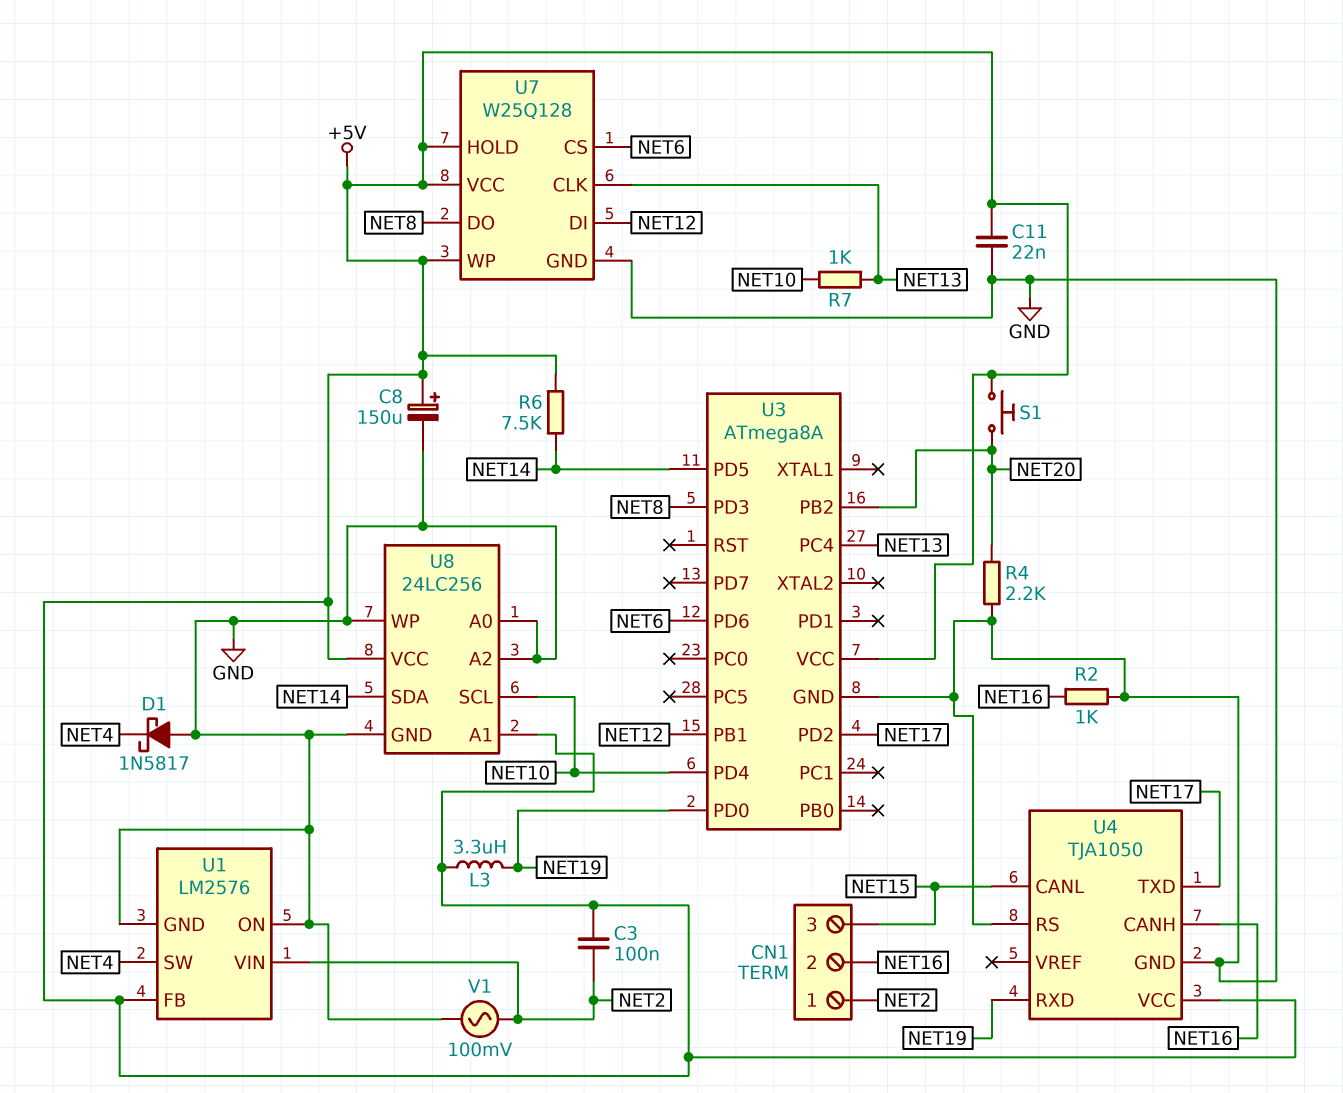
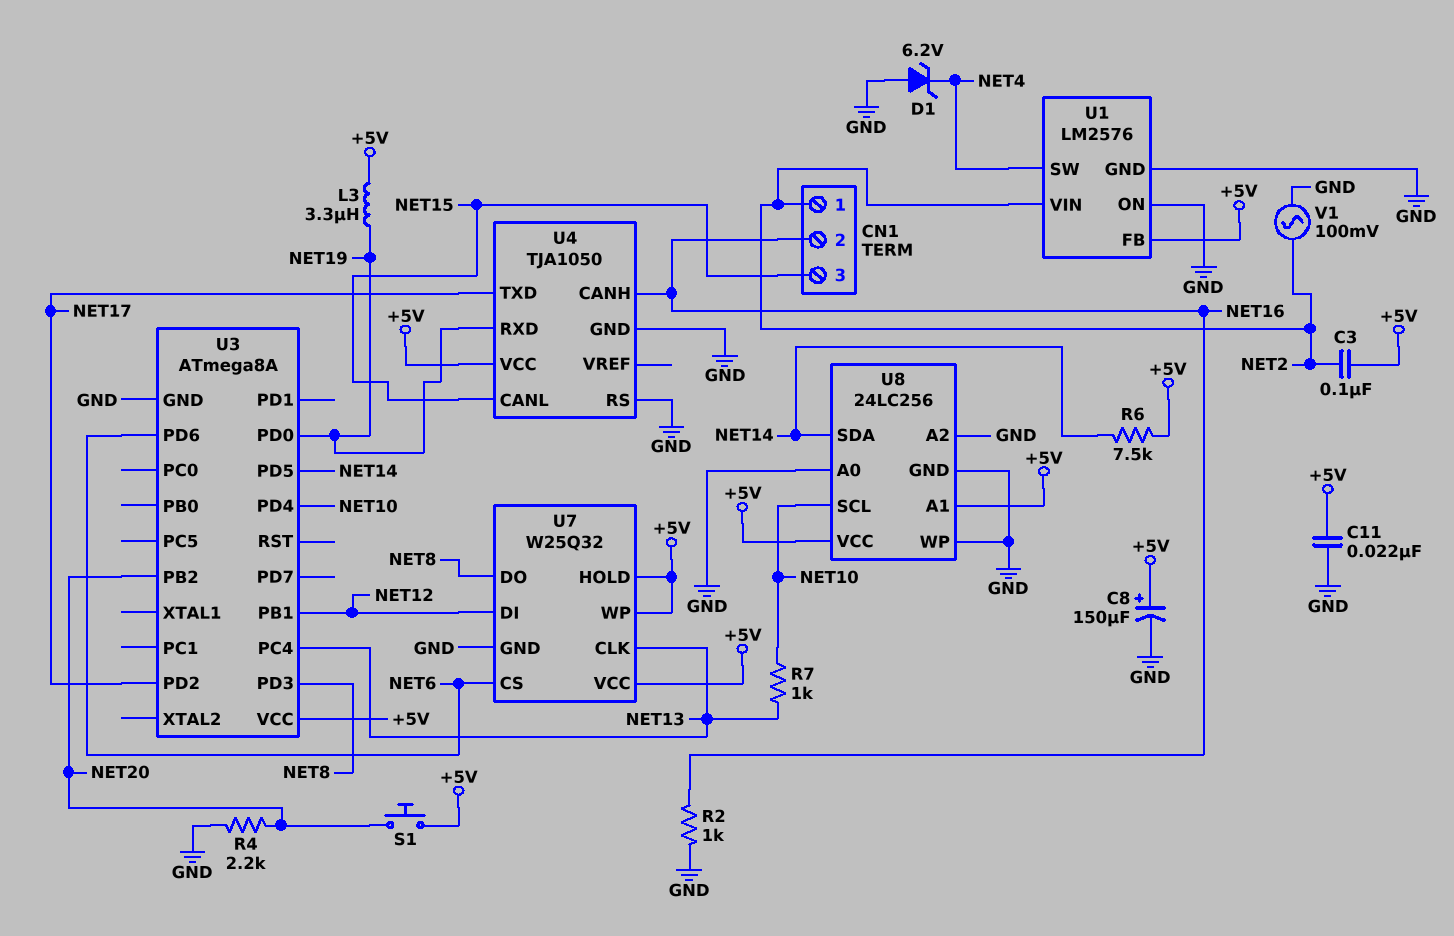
D1: schottky 1N5817 (A GND, K NET4) -> zener 6.2V (A GND, K NET4)
U7: W25Q128 -> W25Q32

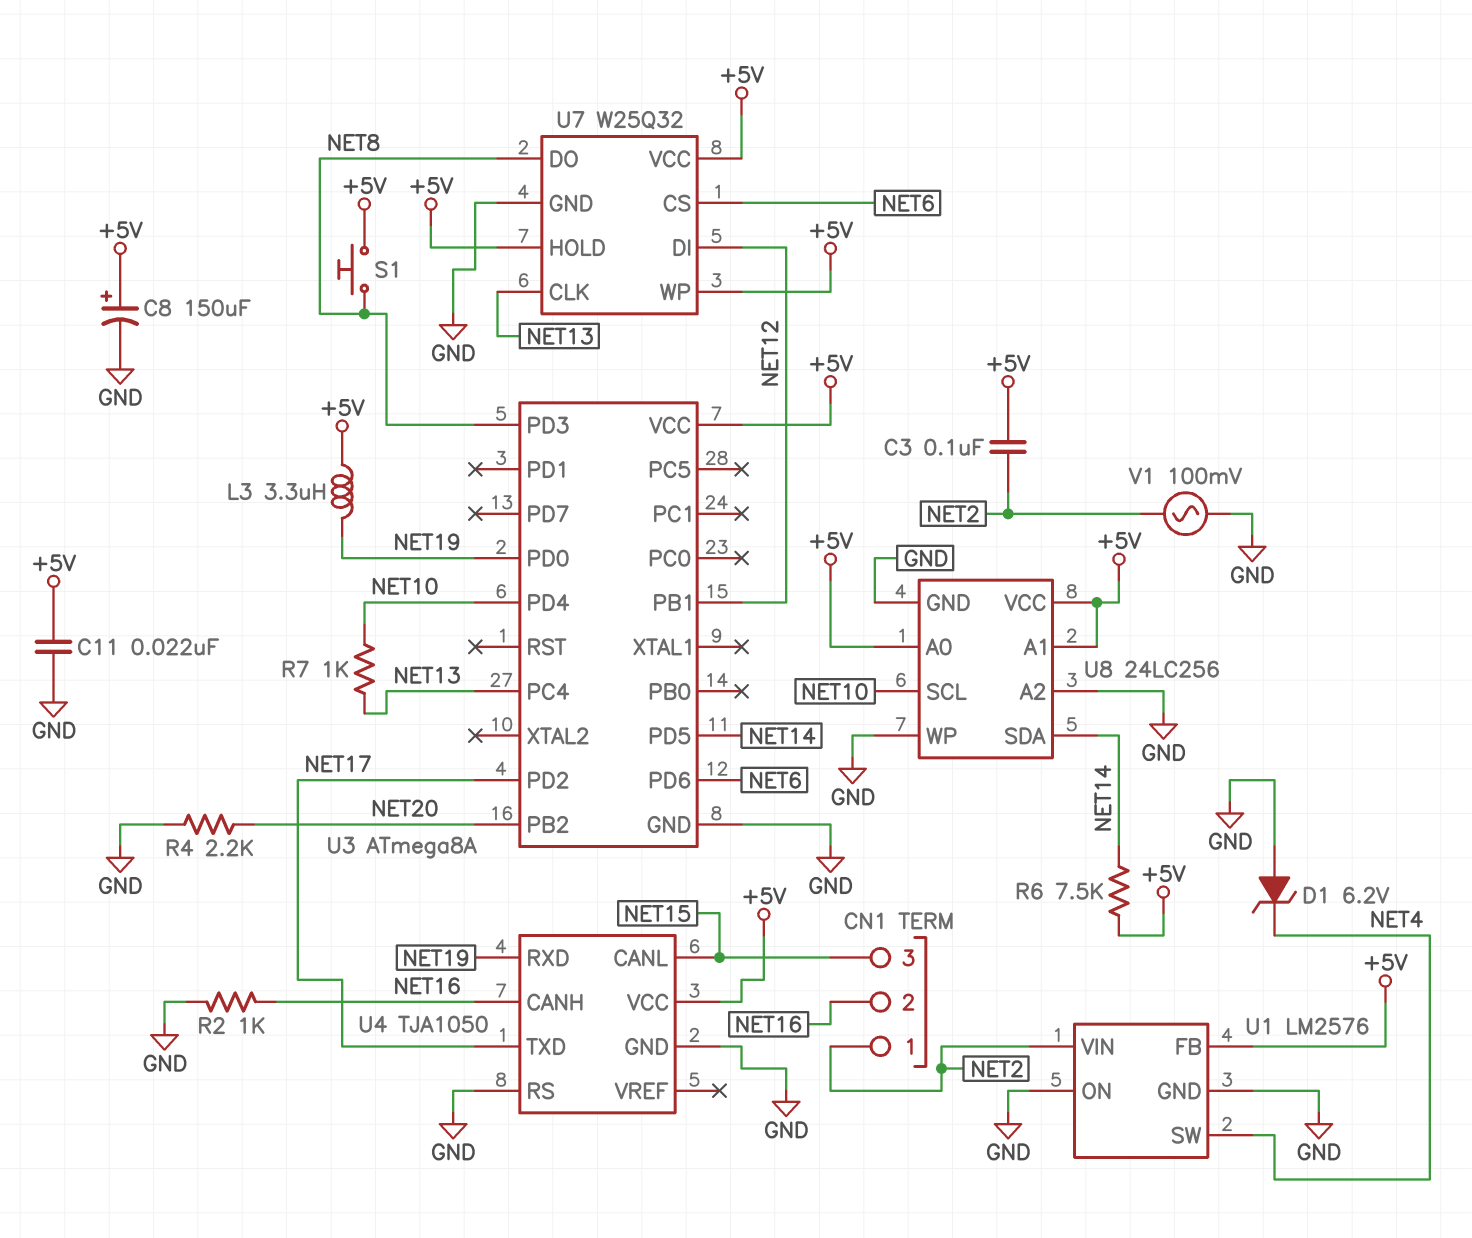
S1: button (+5V, NET20) -> button (+5V, NET8)
U8 pin A0: GND -> +5V

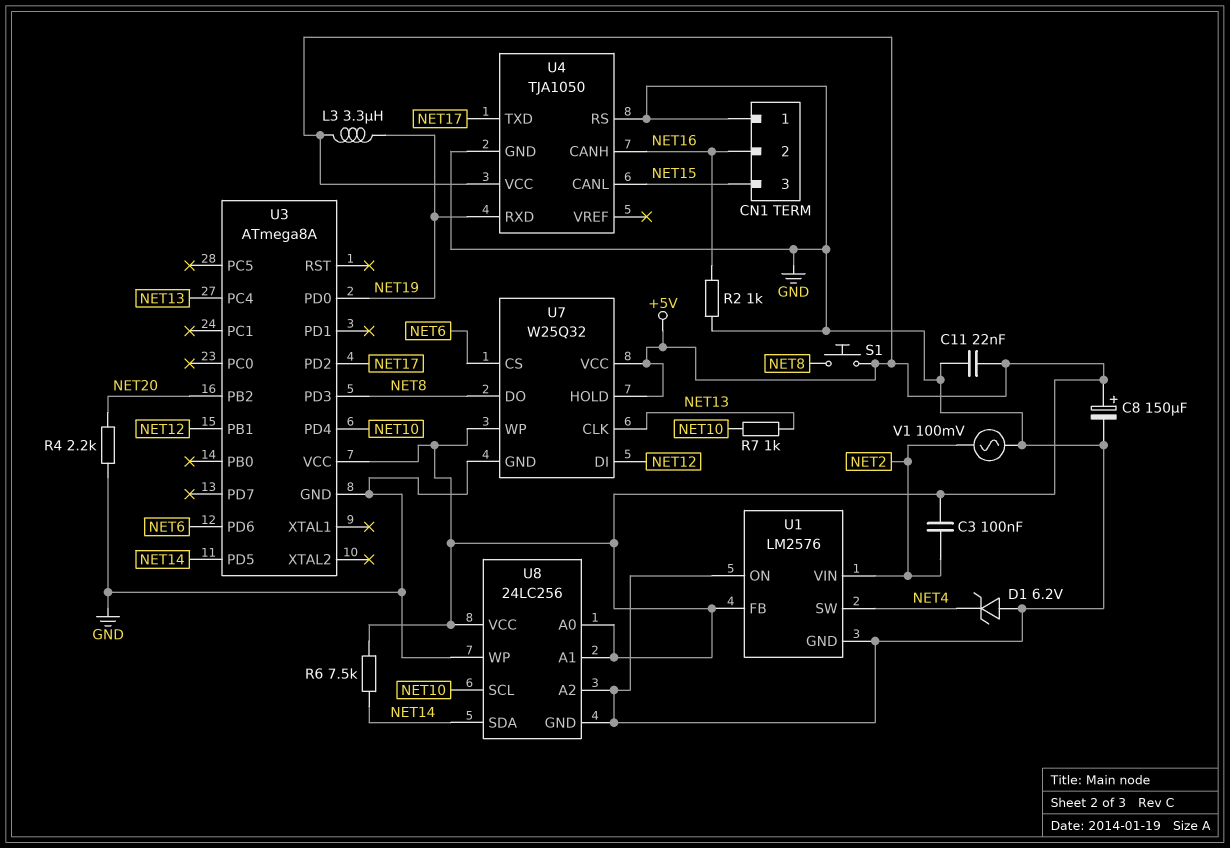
CN1 pin 1: NET2 -> GND

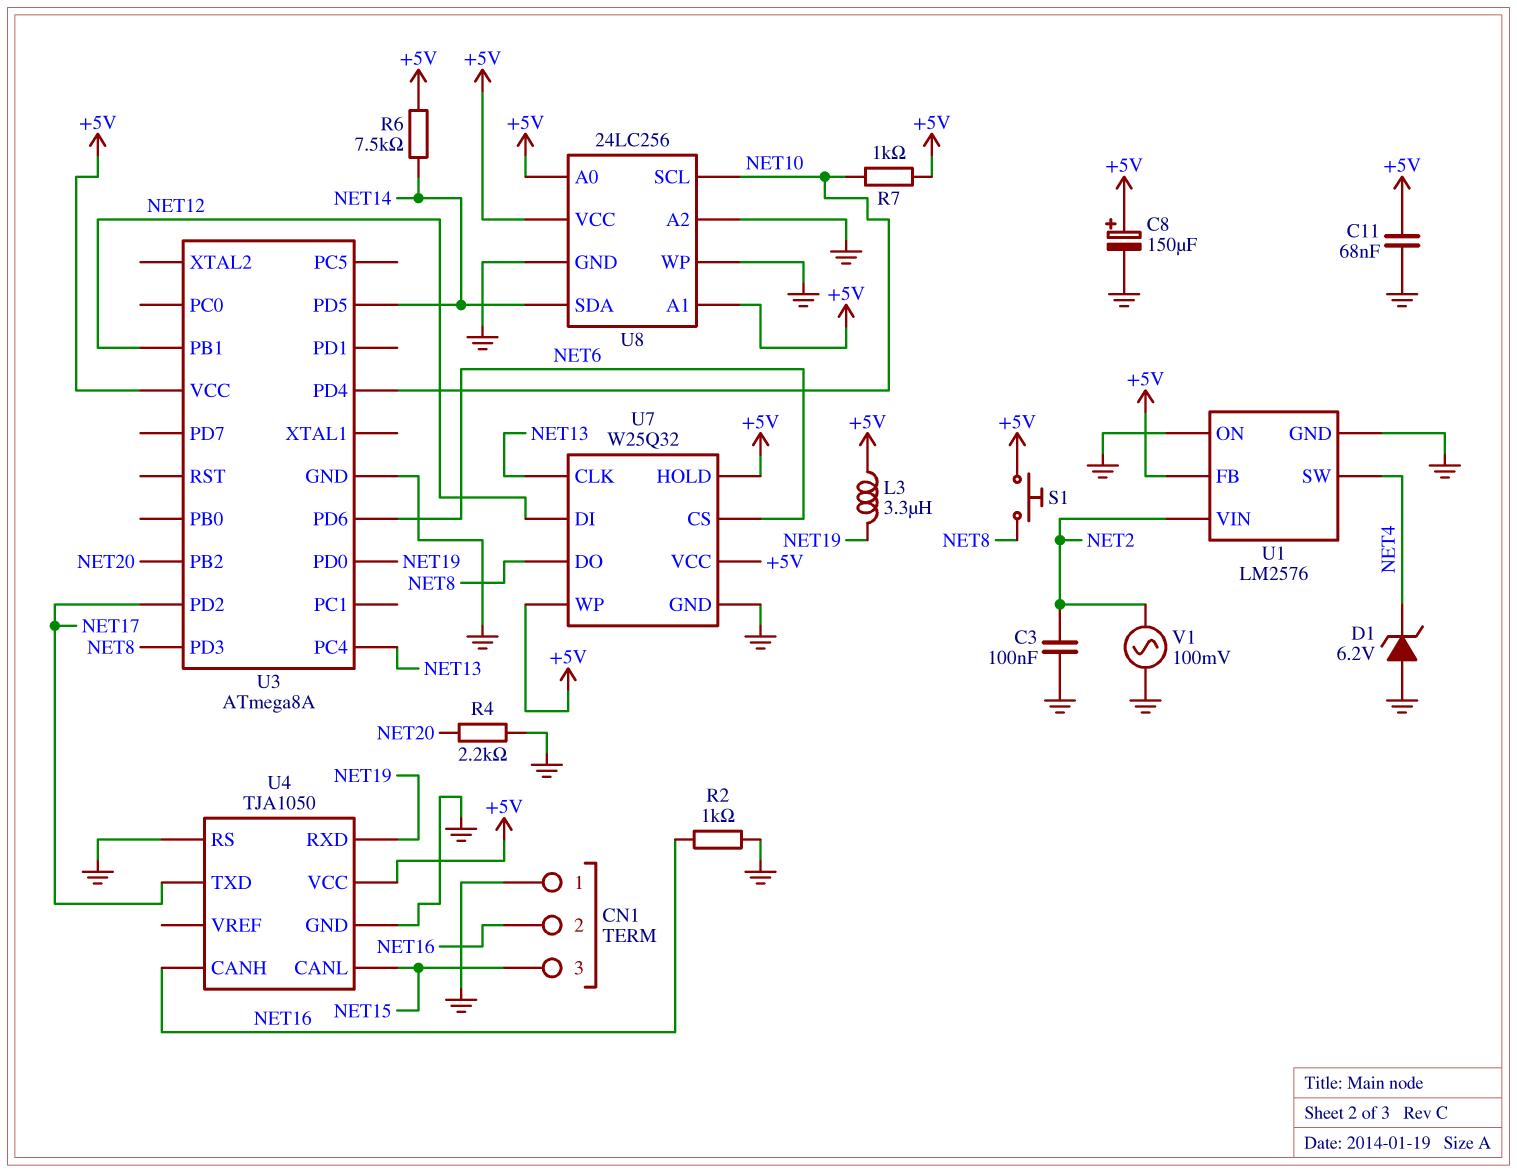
C3: 100nF (+5V, NET2) -> 100nF (GND, NET2)
C11: 22nF (+5V, GND) -> 68nF (+5V, GND)
R7: 1k (NET10, NET13) -> 1k (+5V, NET10)

